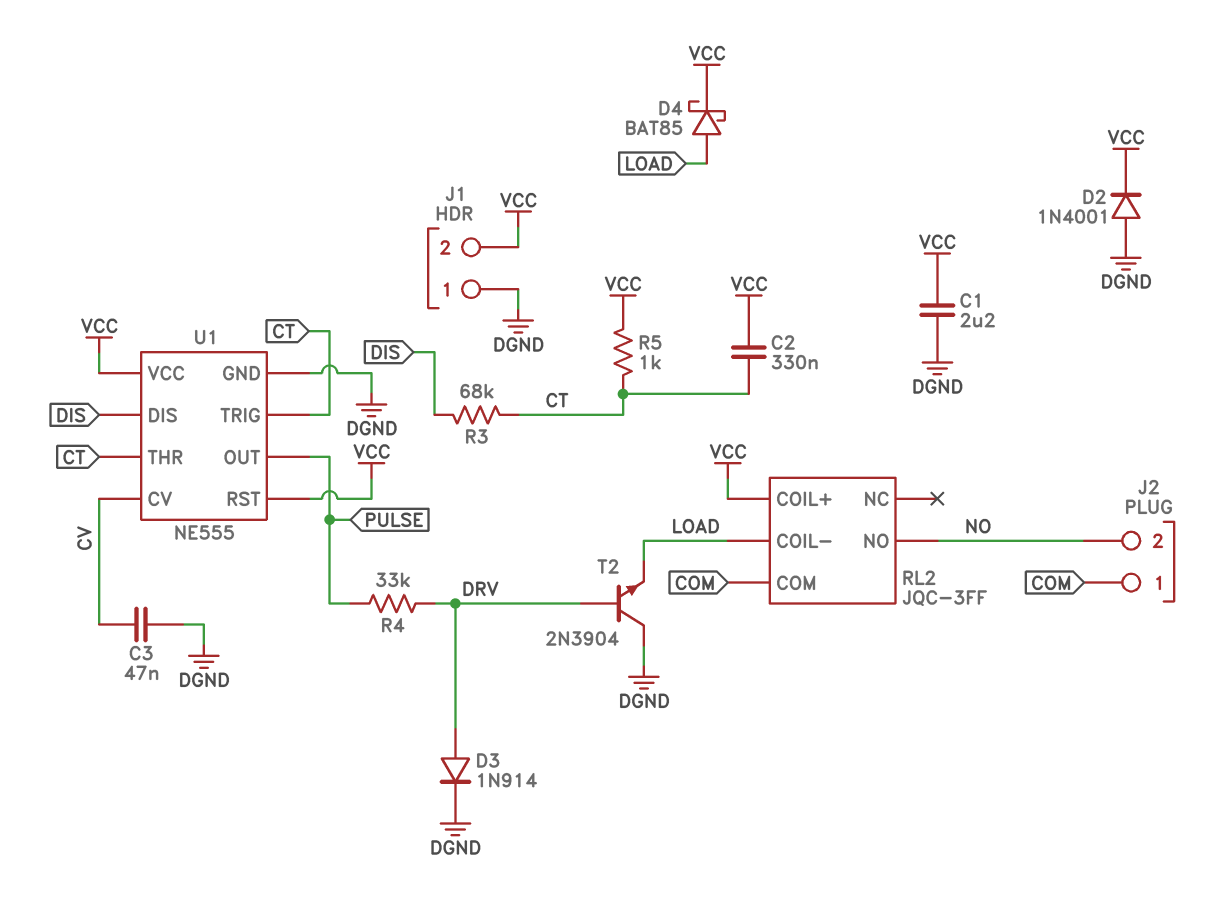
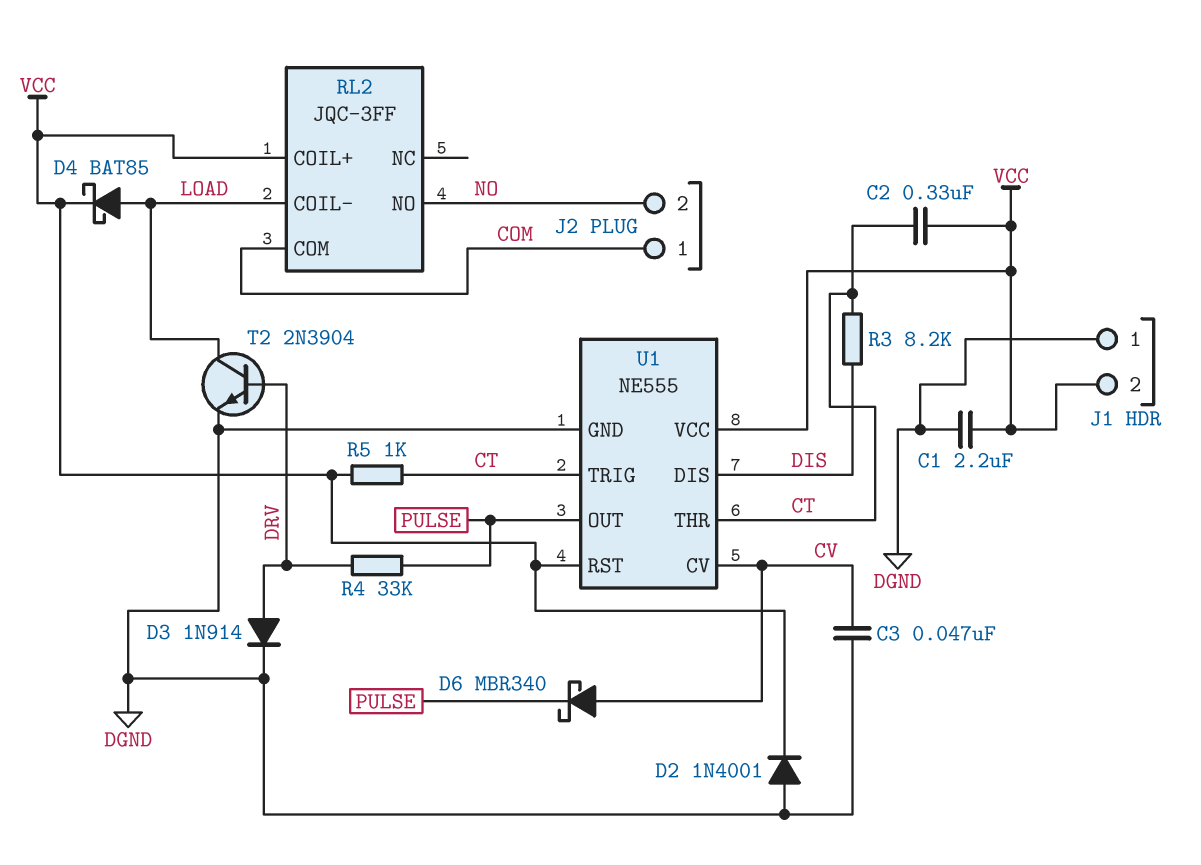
D6: none -> schottky MBR340 (A CV, K PULSE)
R3: 68k (CT, DIS) -> 8.2k (CT, DIS)
T2: NPN 2N3904 (B DRV, C DGND, E LOAD) -> NPN 2N3904 (B DRV, C LOAD, E DGND)

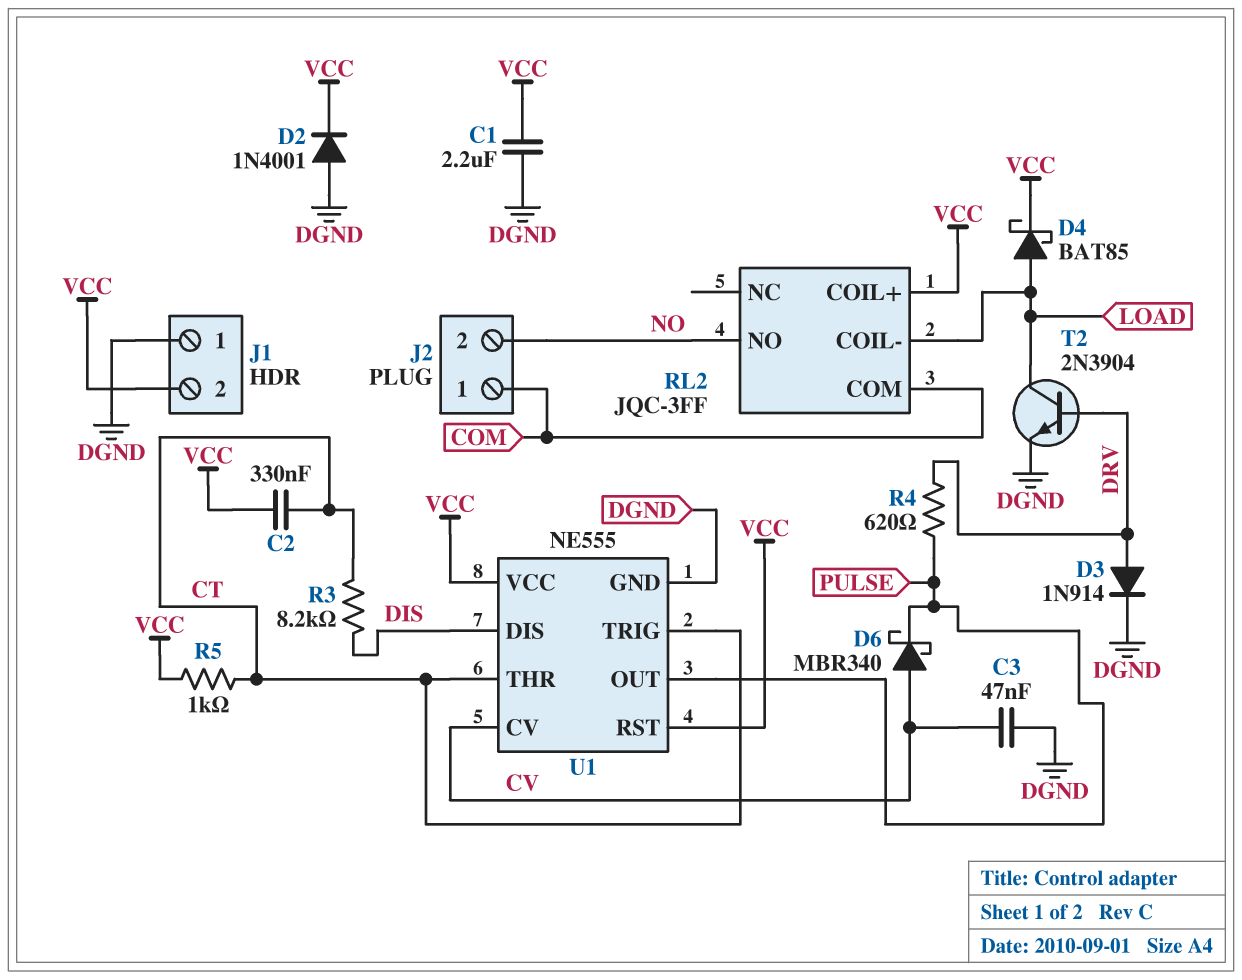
R4: 33k (DRV, PULSE) -> 620 (DRV, PULSE)

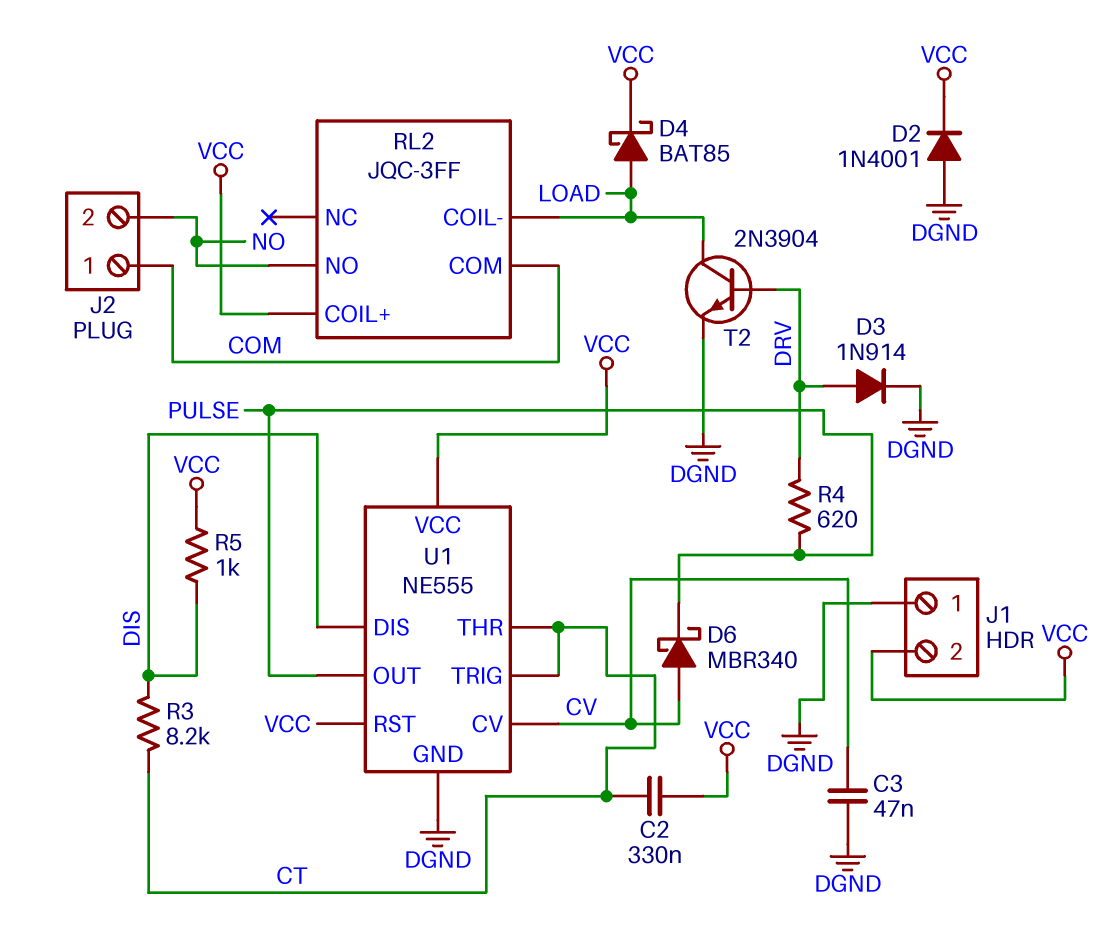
C1: 2.2uF (DGND, VCC) -> none
R5: 1k (CT, VCC) -> 1k (DIS, VCC)

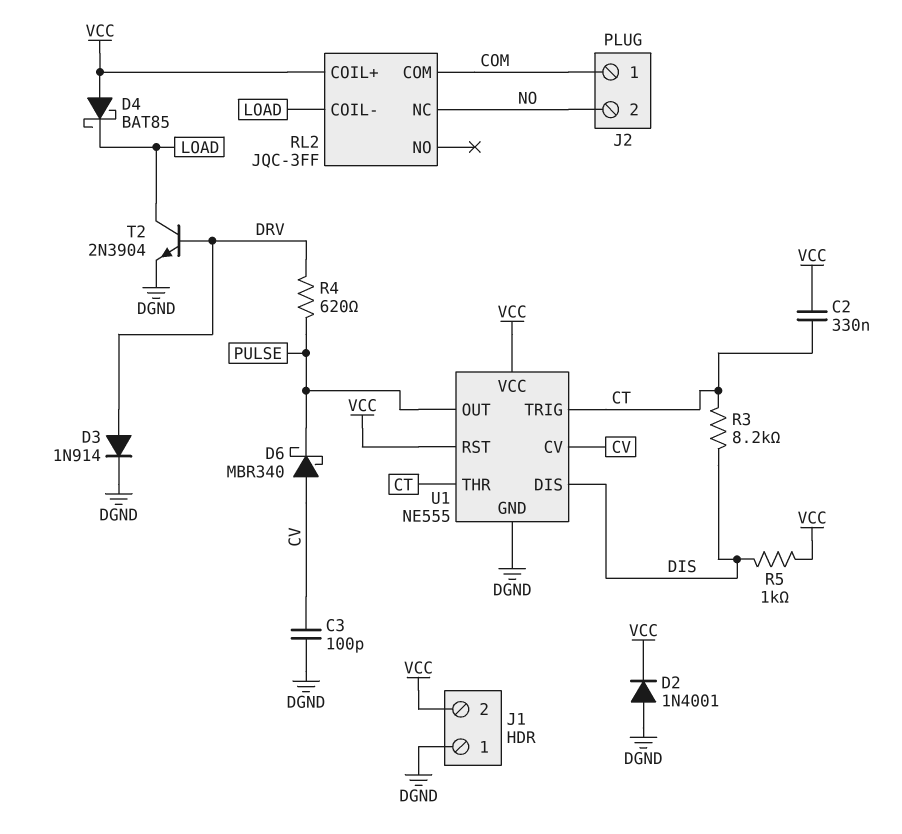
C3: 47nF (CV, DGND) -> 100pF (CV, DGND)
D4: schottky BAT85 (A LOAD, K VCC) -> schottky BAT85 (A VCC, K LOAD)
RL2 pin NC: none -> NO
RL2 pin NO: NO -> none

